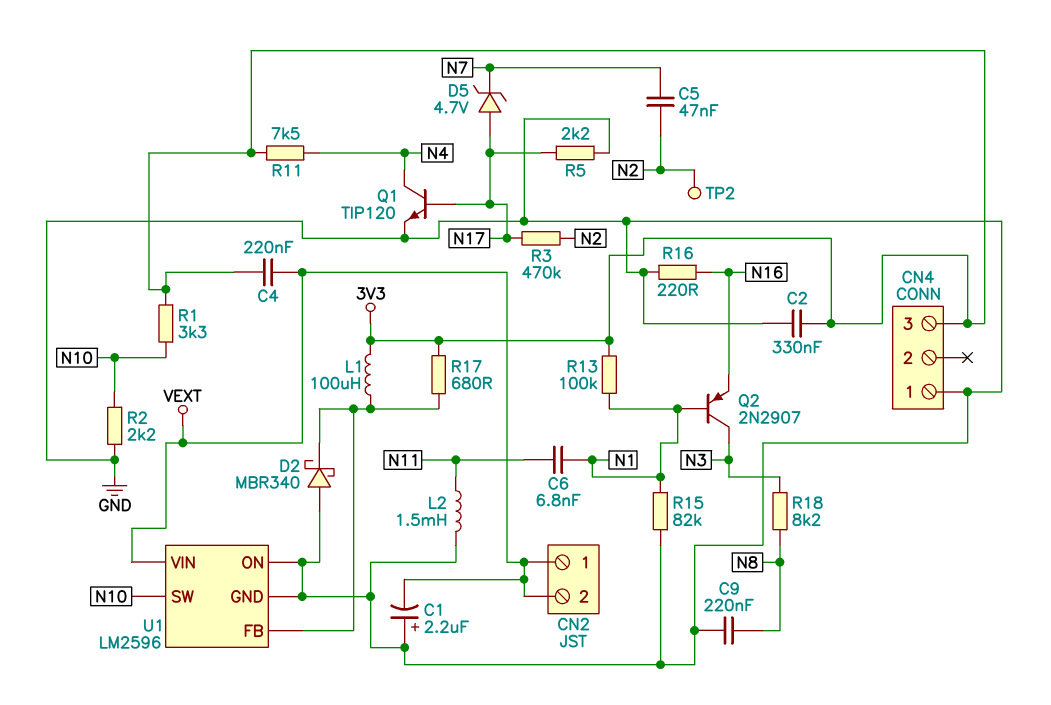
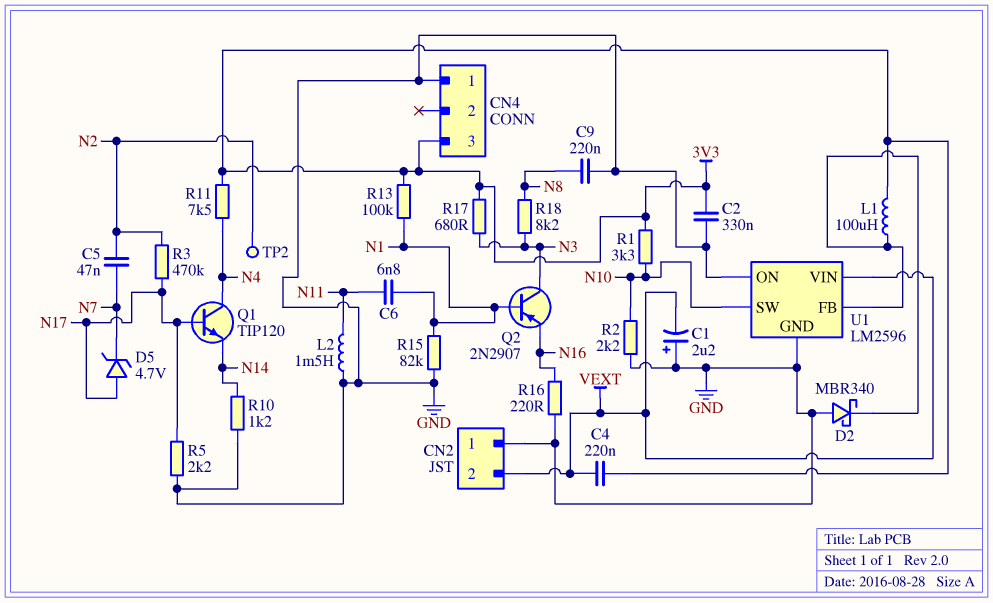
CN2 pin 1: VEXT -> GND
Q1: NPN TIP120 (B N17, C N4, E GND) -> NPN TIP120 (B N17, C N4, E N14)
R10: none -> 1.2k (GND, N14)
R17: 680 (3V3, U1/FB) -> 680 (3V3, N3)

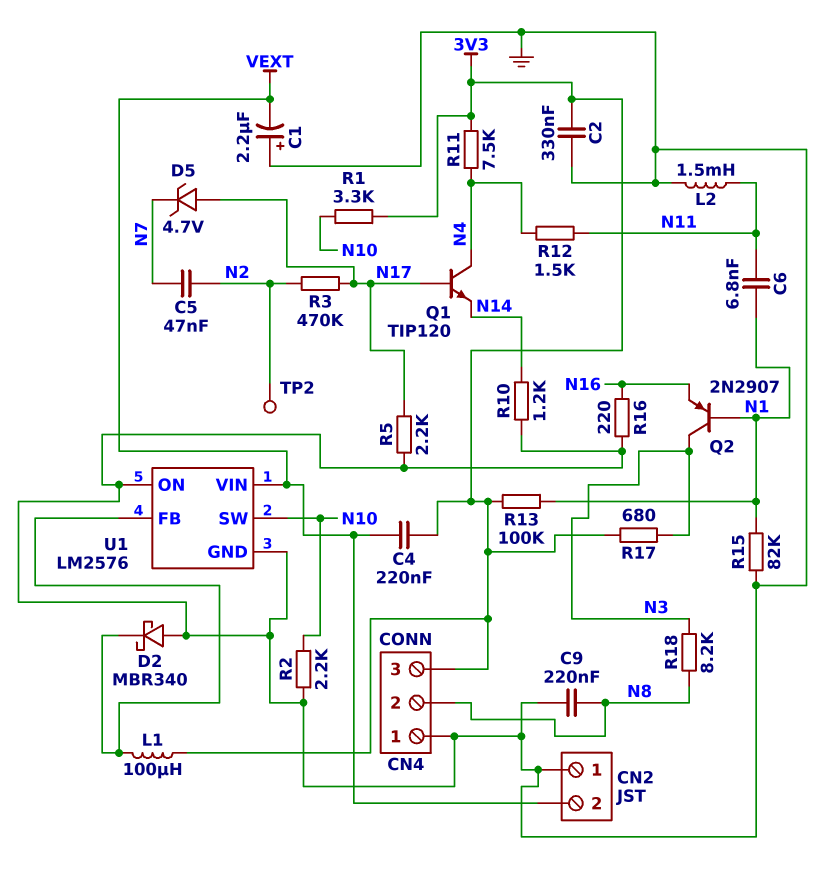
CN4 pin 2: none -> N8
R12: none -> 1.5k (N4, N11)
U1: LM2596 -> LM2576

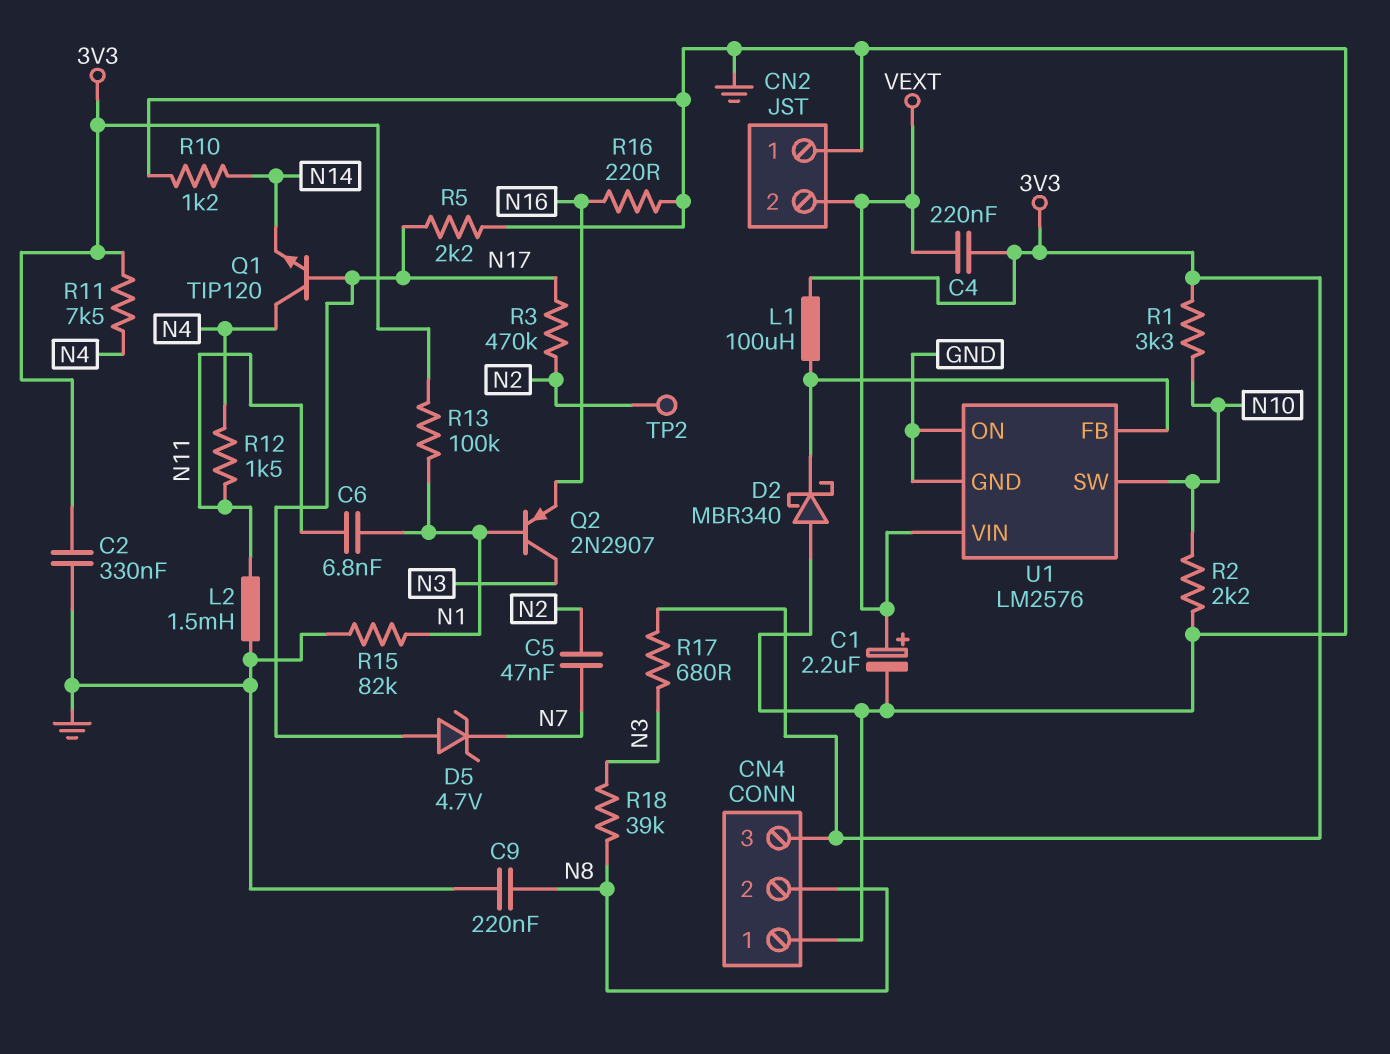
C1: 2.2uF (plus GND, minus VEXT) -> 2.2uF (plus VEXT, minus GND)
R18: 8.2k (N3, N8) -> 39k (N3, N8)

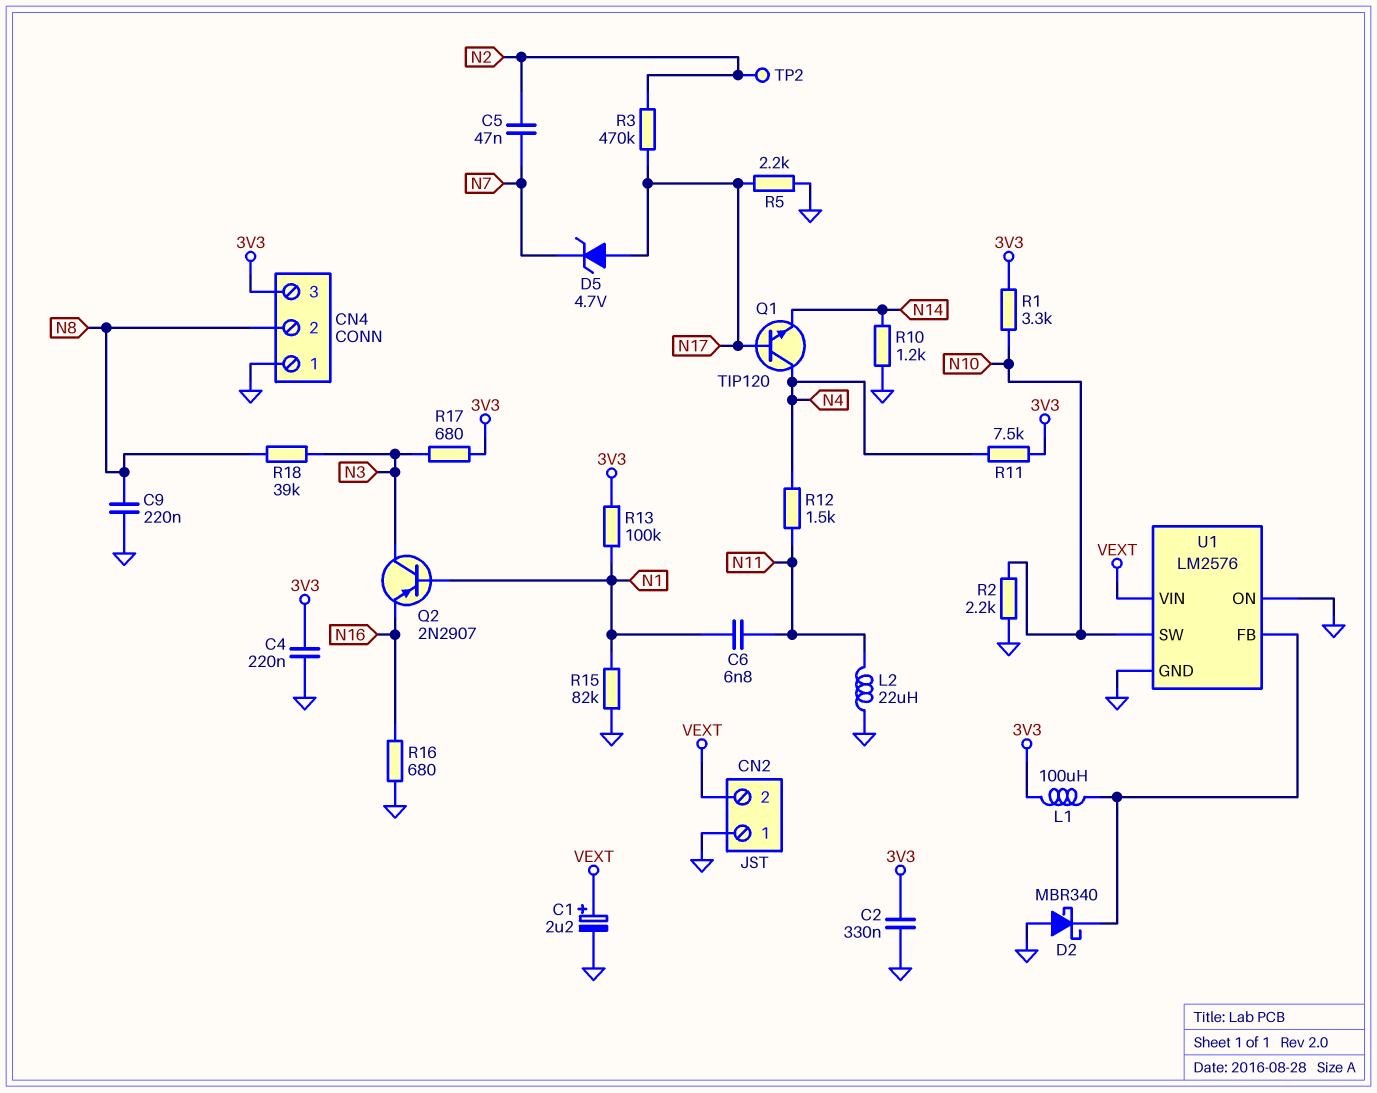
C4: 220nF (3V3, VEXT) -> 220nF (3V3, GND)
L2: 1.5mH (GND, N11) -> 22uH (GND, N11)
R16: 220 (GND, N16) -> 680 (GND, N16)

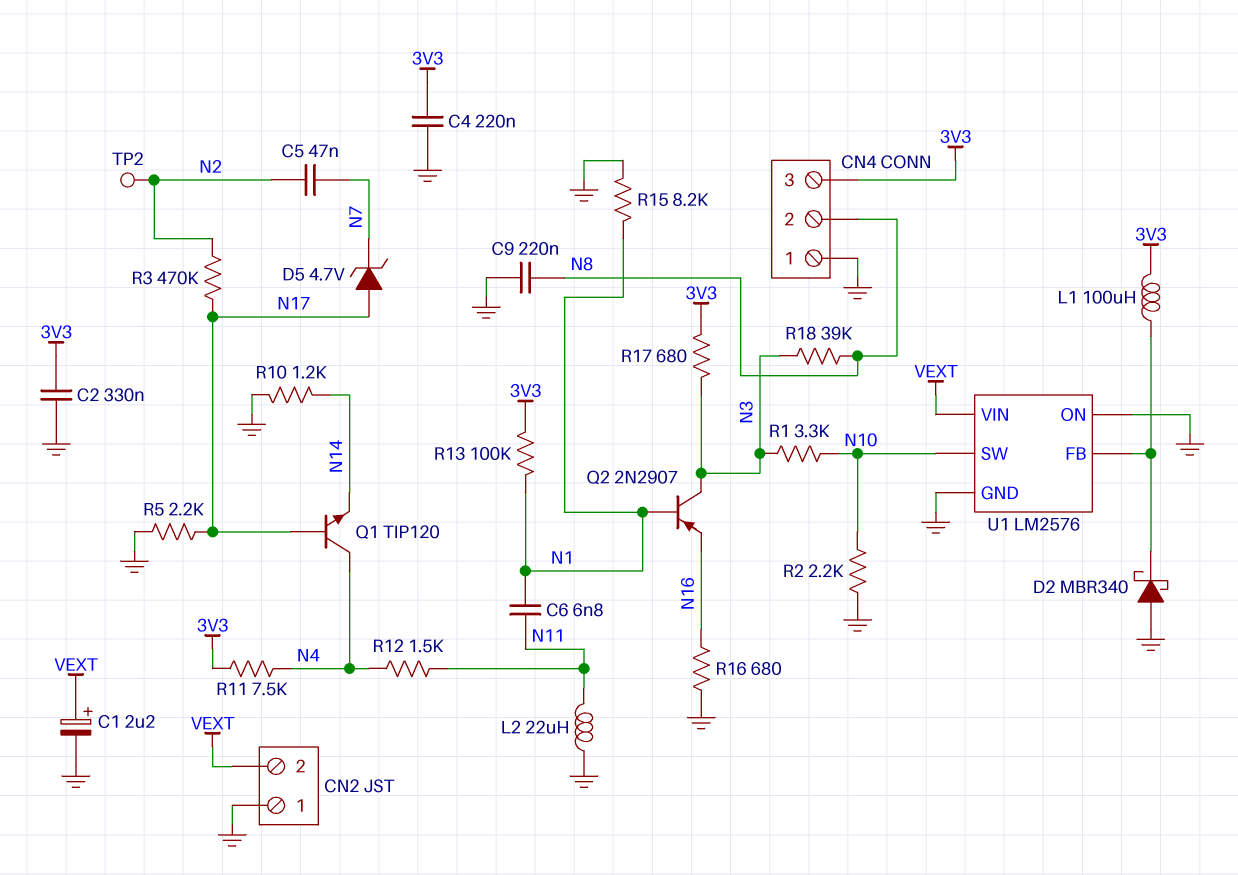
R1: 3.3k (3V3, N10) -> 3.3k (N3, N10)
R15: 82k (GND, N1) -> 8.2k (GND, N1)

